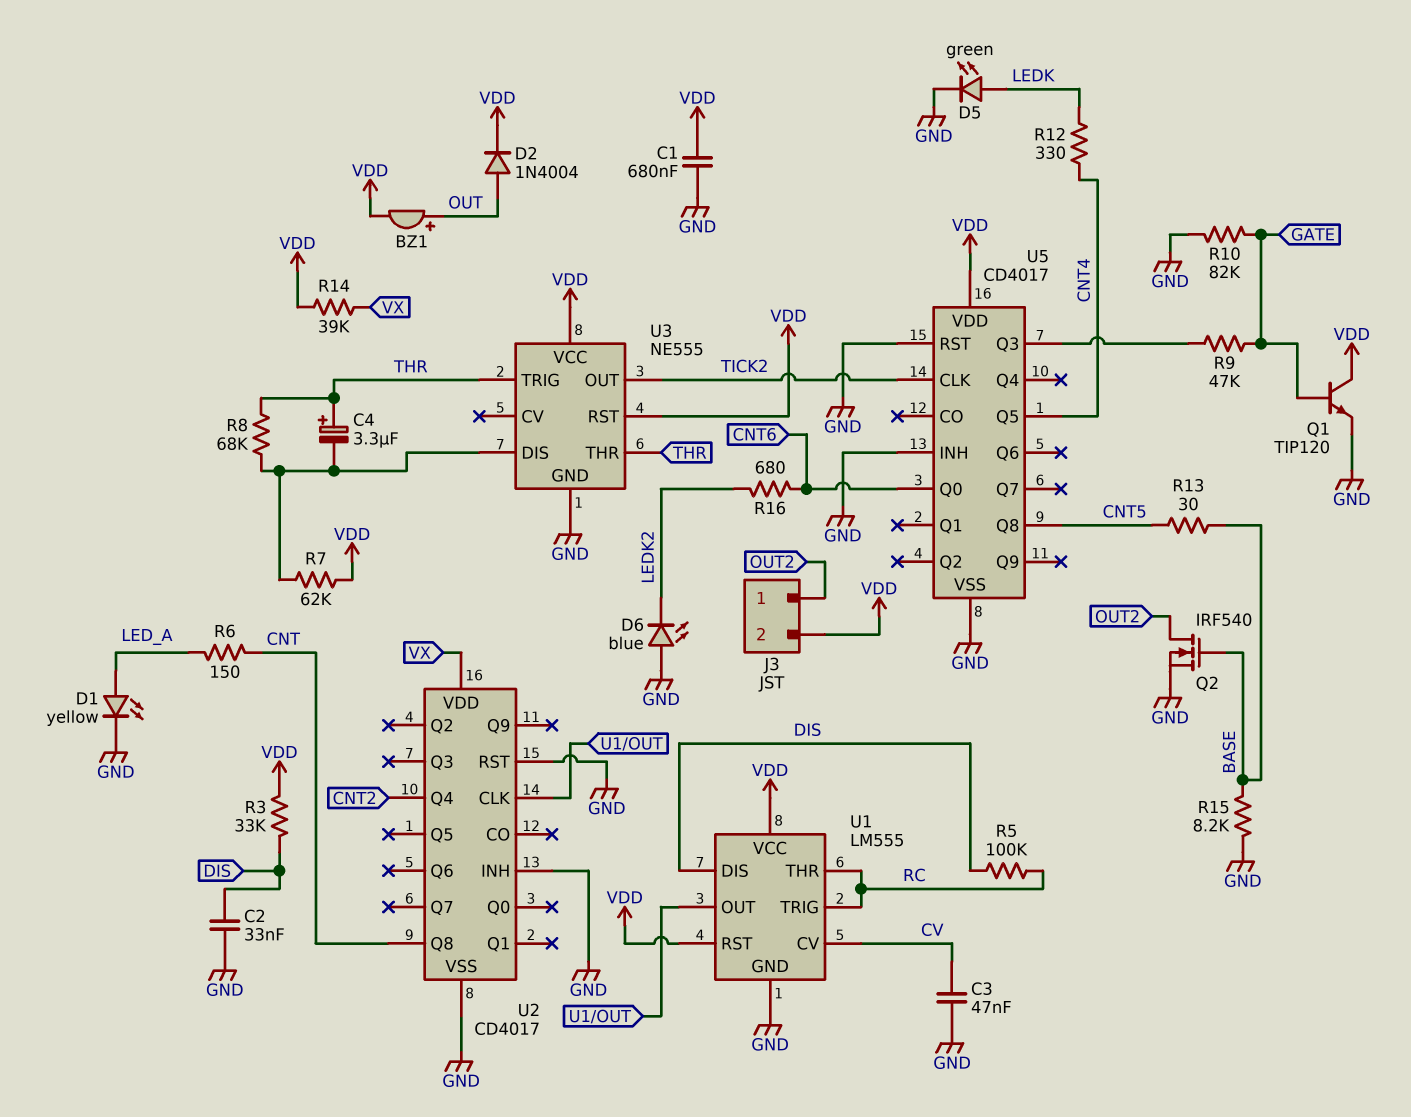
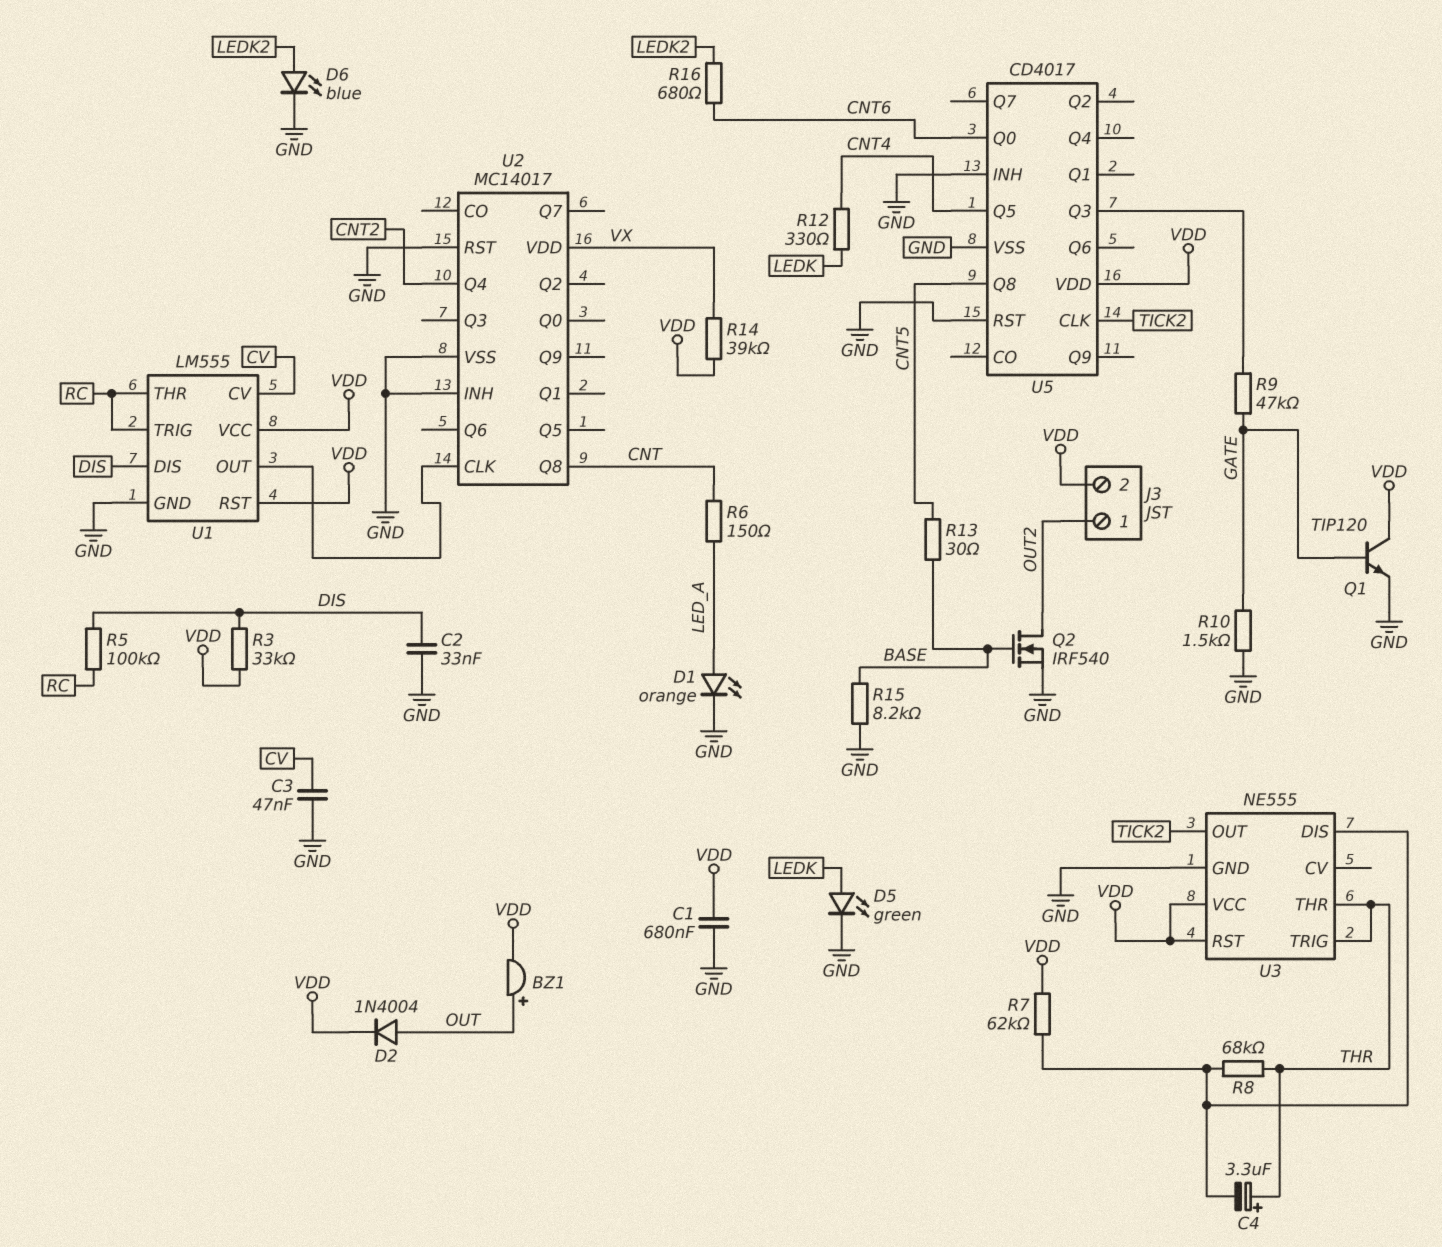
D1: LED yellow (A LED_A, K GND) -> LED orange (A LED_A, K GND)
D6: LED blue (A GND, K LEDK2) -> LED blue (A LEDK2, K GND)
R10: 82k (GATE, GND) -> 1.5k (GATE, GND)
U2: CD4017 -> MC14017

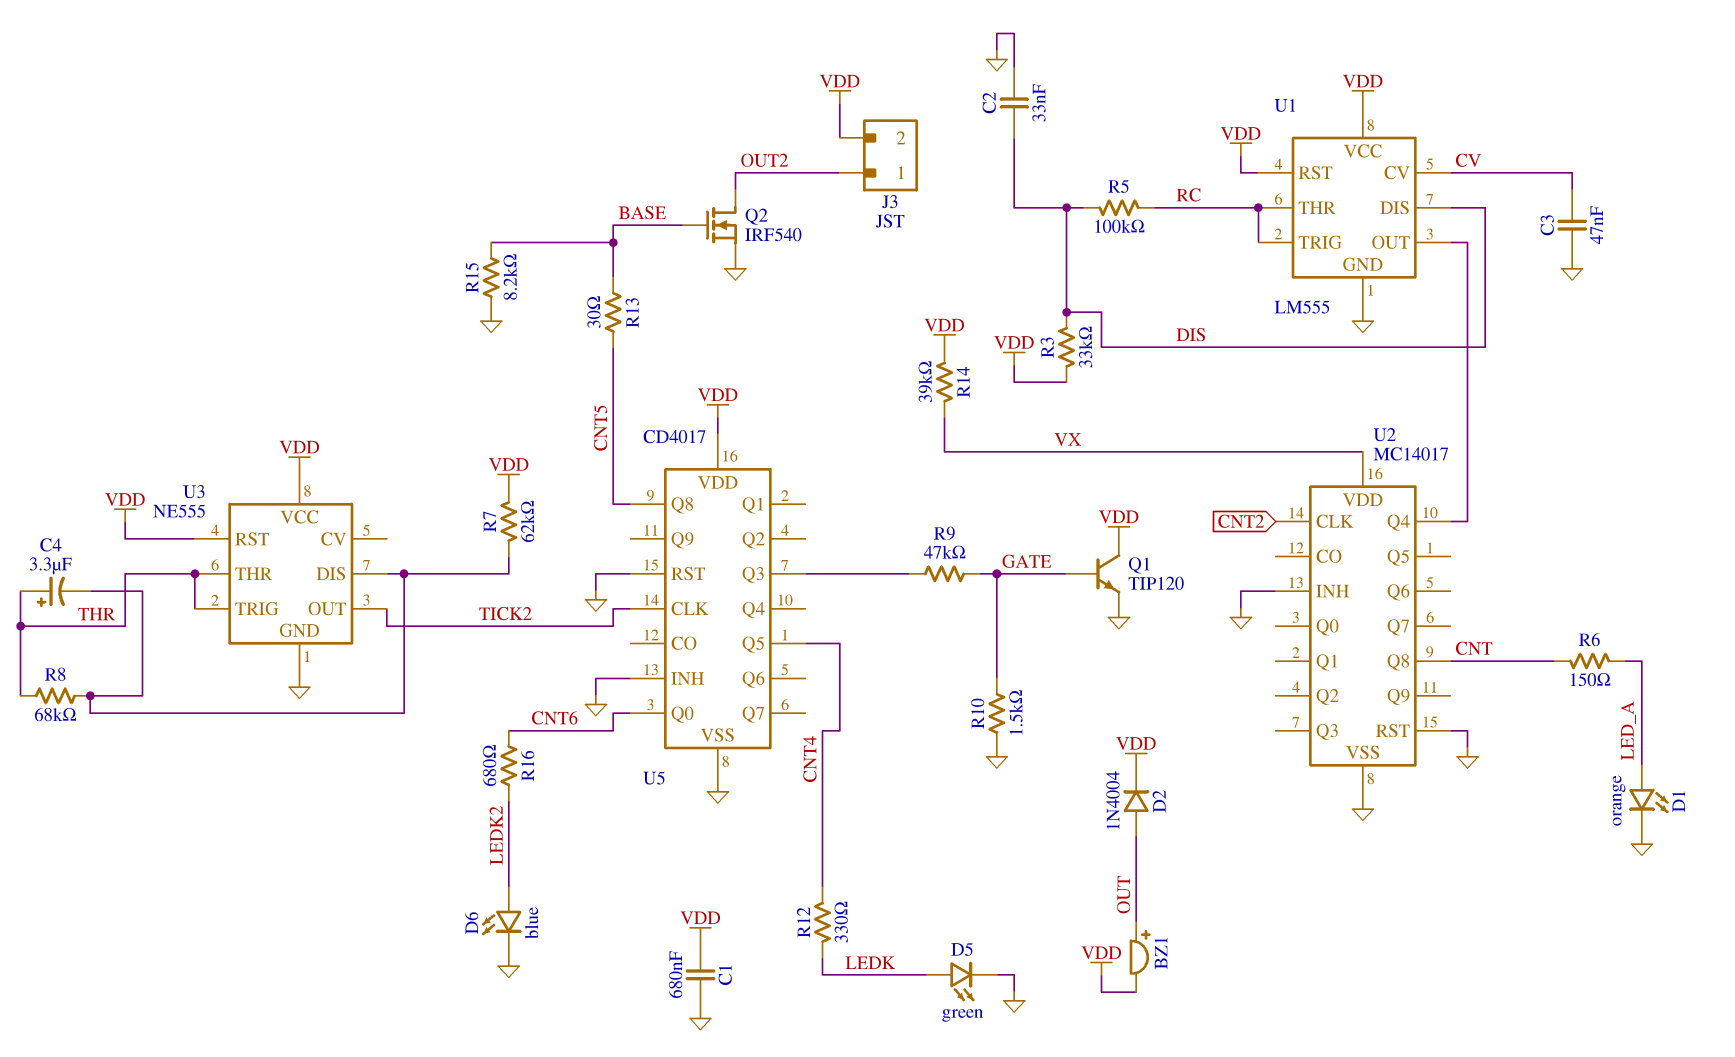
U2 pin CLK: U1/OUT -> CNT2
U2 pin Q4: CNT2 -> U1/OUT

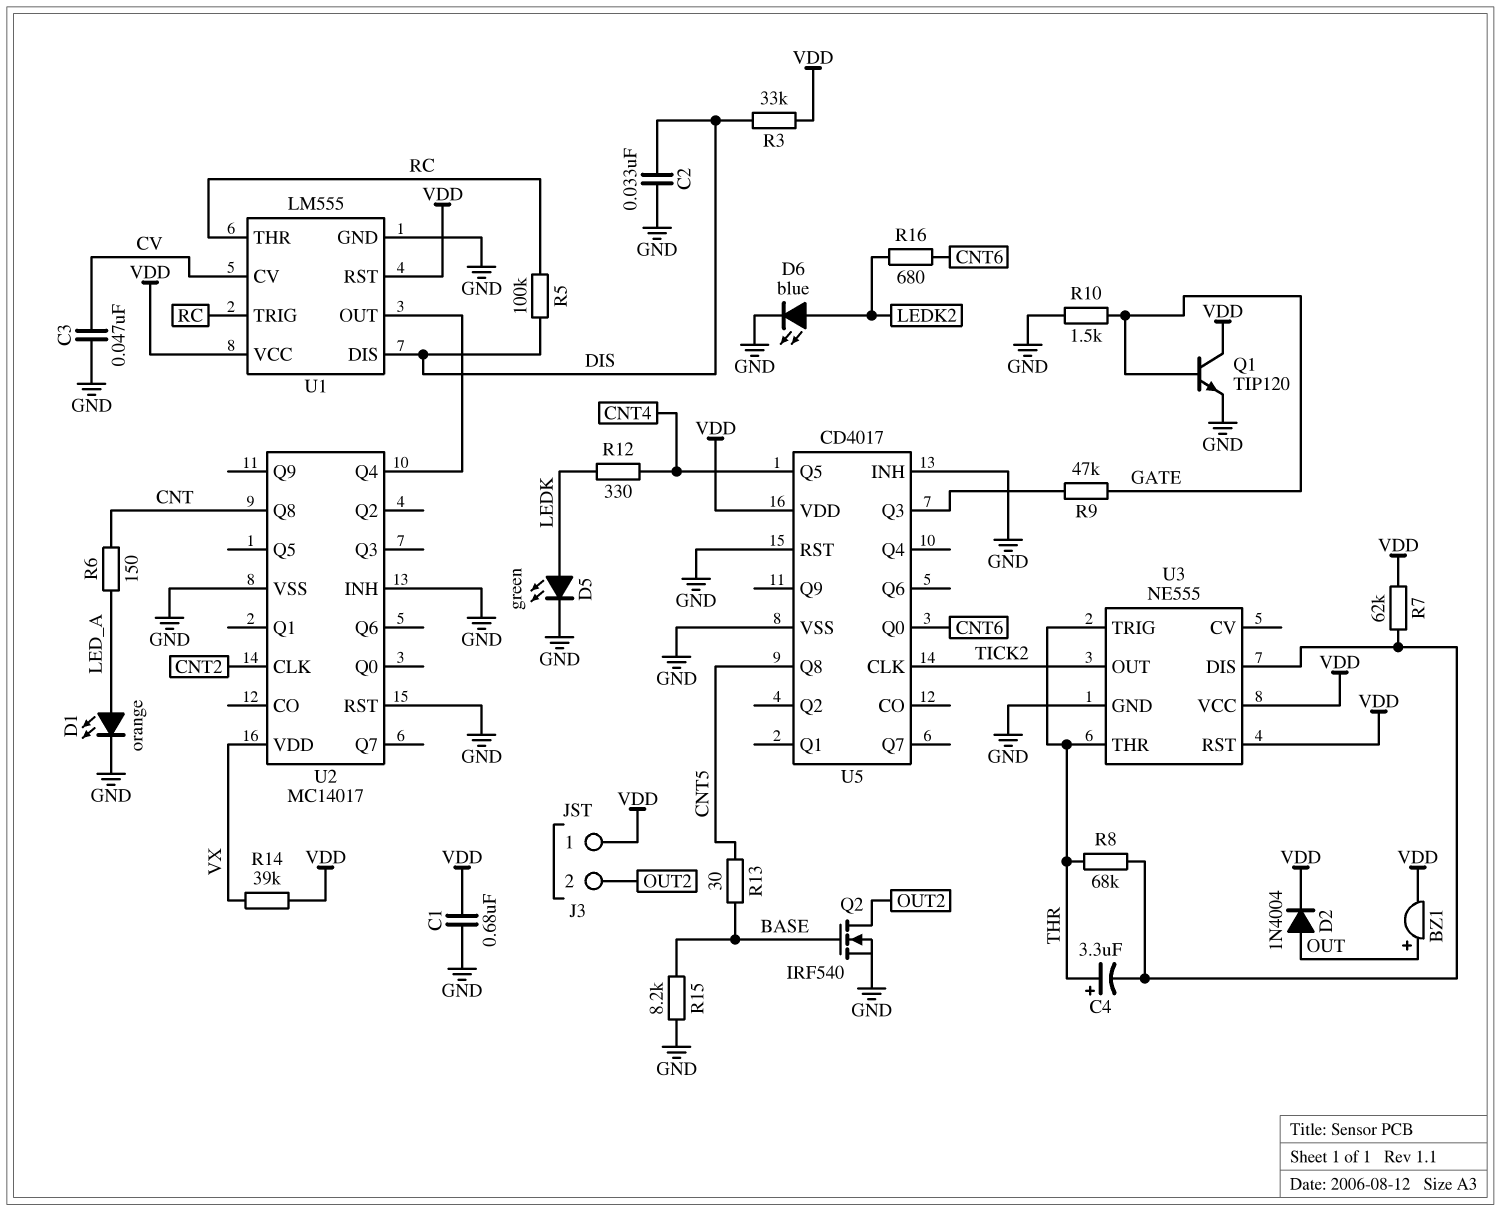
J3 pin 1: OUT2 -> VDD
J3 pin 2: VDD -> OUT2

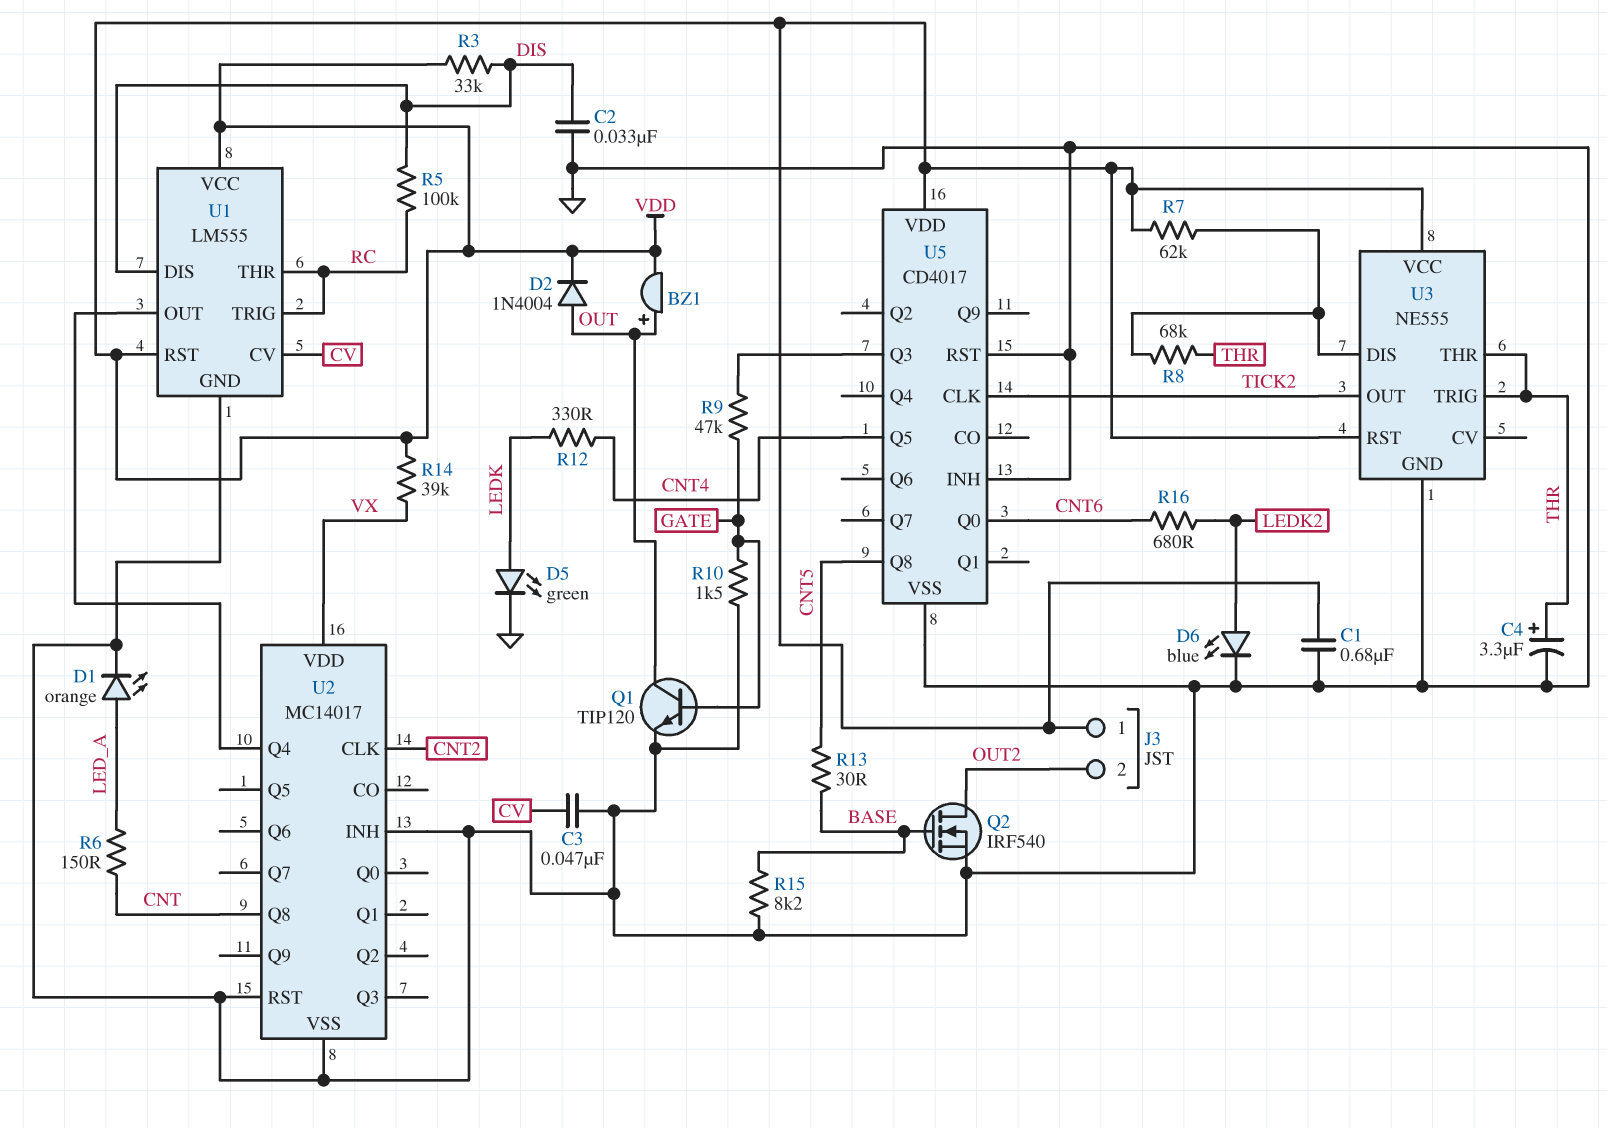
C4: 3.3uF (plus THR, minus U3/DIS) -> 3.3uF (plus THR, minus GND)
Q1: NPN TIP120 (B GATE, C VDD, E GND) -> NPN TIP120 (B GATE, C OUT, E GND)

